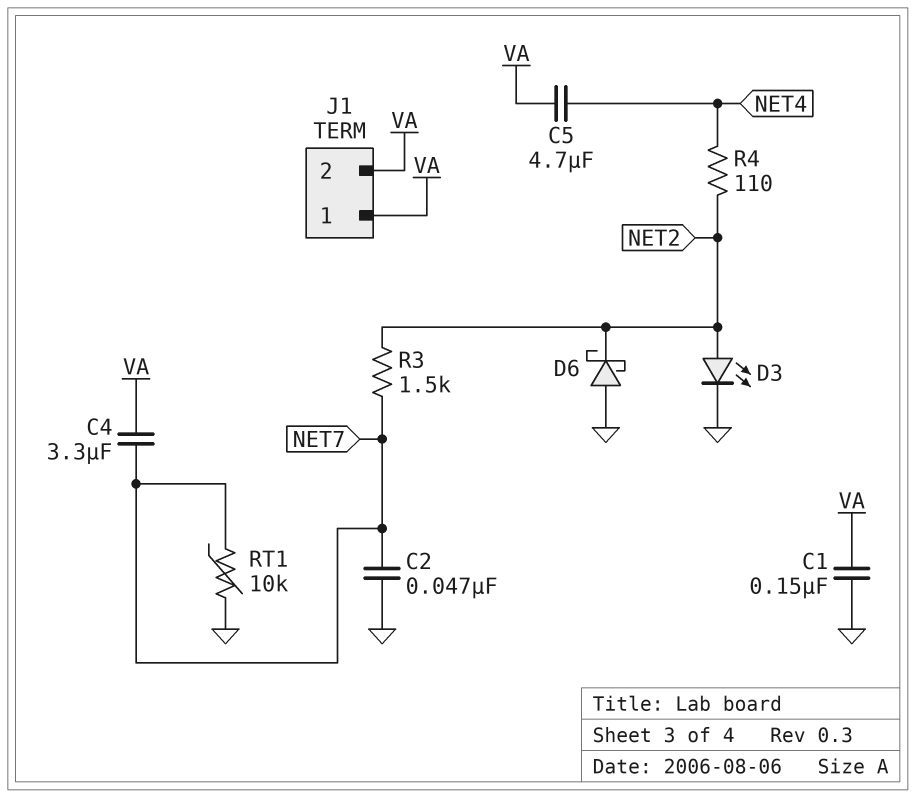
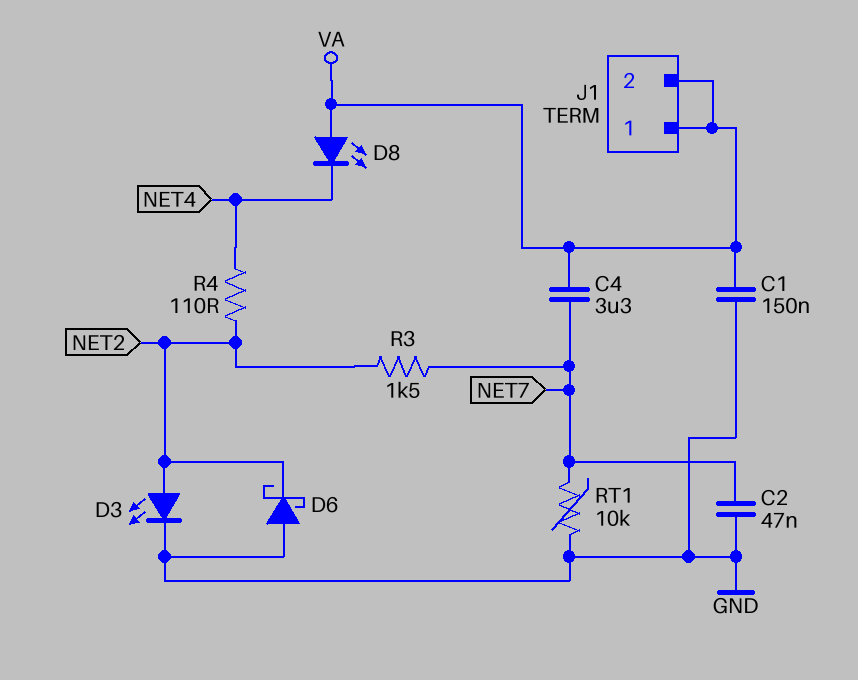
C5: 4.7uF (NET4, VA) -> none
D8: none -> LED (A VA, K NET4)

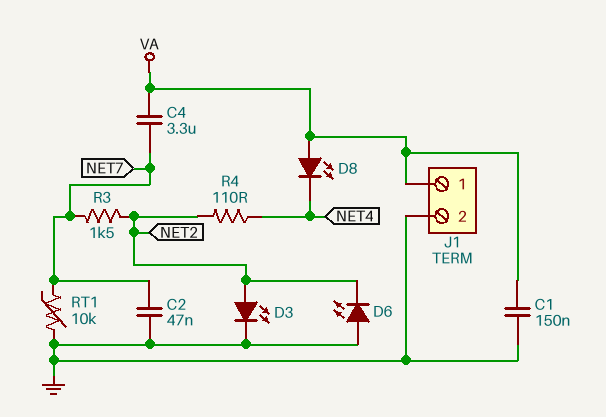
D6: schottky (A GND, K NET2) -> LED (A GND, K NET2)
J1 pin 2: VA -> GND

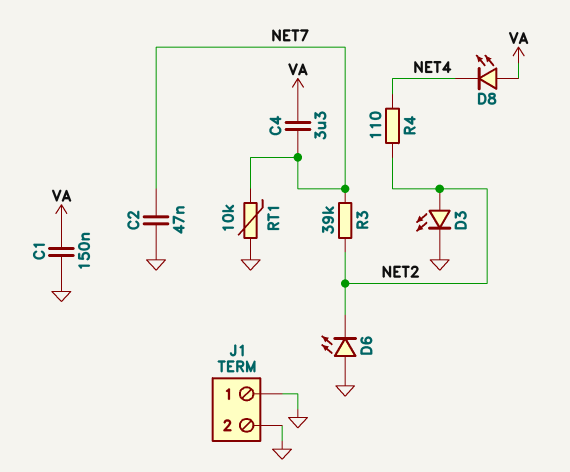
J1 pin 1: VA -> GND
R3: 1.5k (NET2, NET7) -> 39k (NET2, NET7)

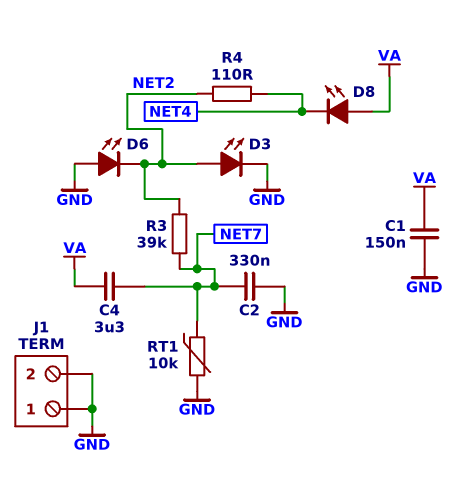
C2: 47nF (GND, NET7) -> 330nF (GND, NET7)

